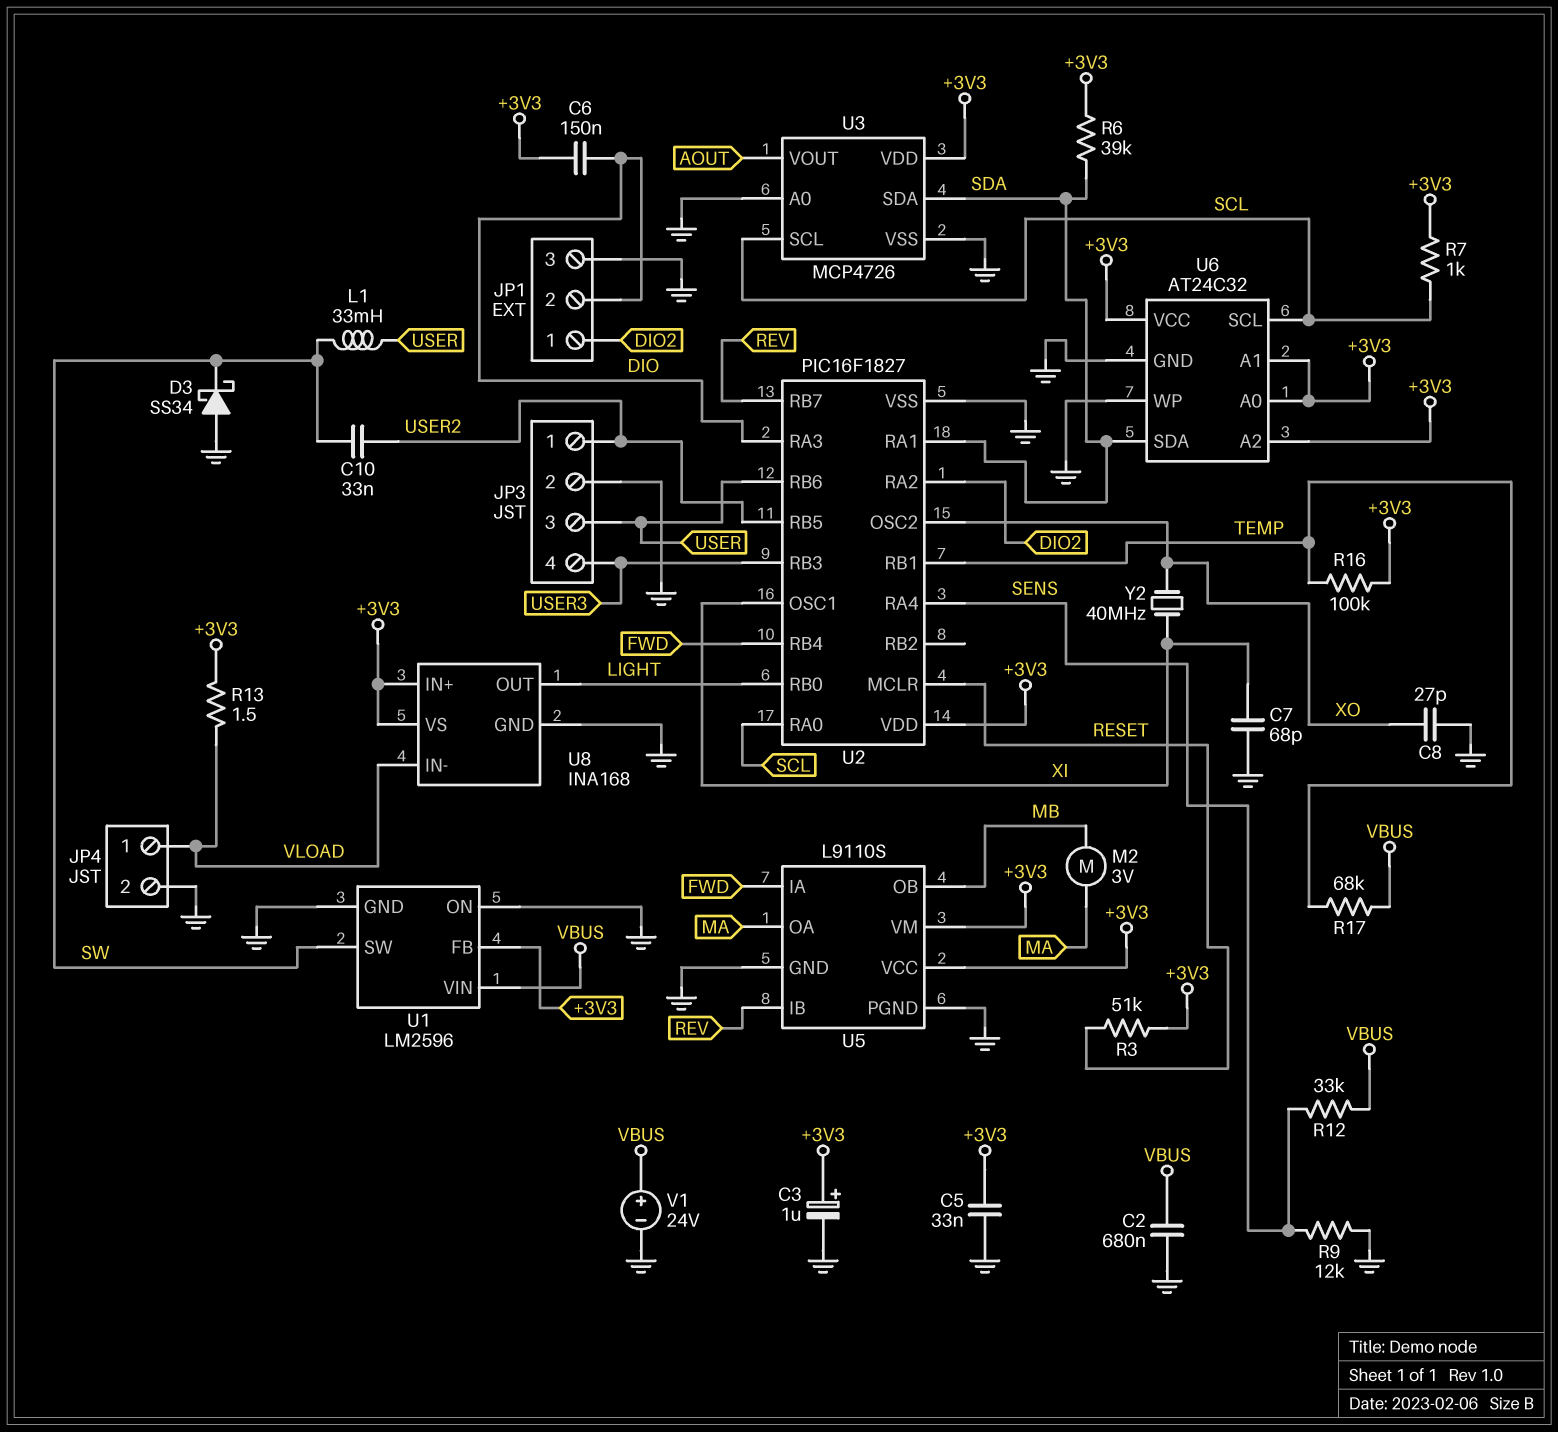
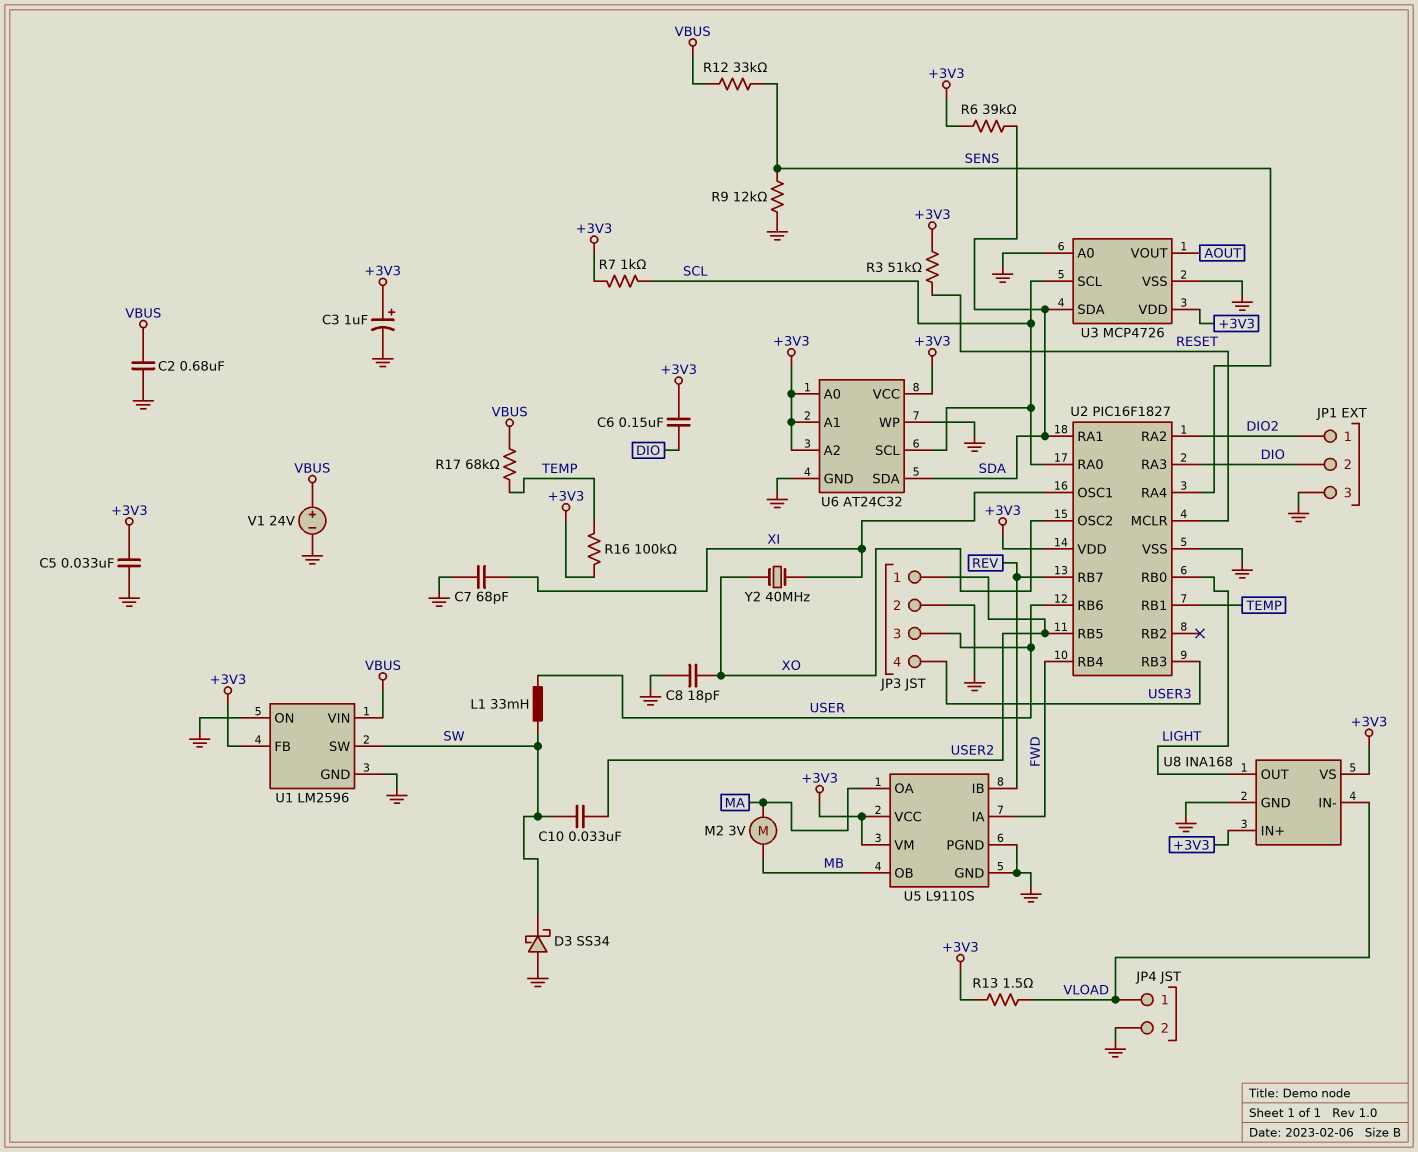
C8: 27pF (GND, XO) -> 18pF (GND, XO)

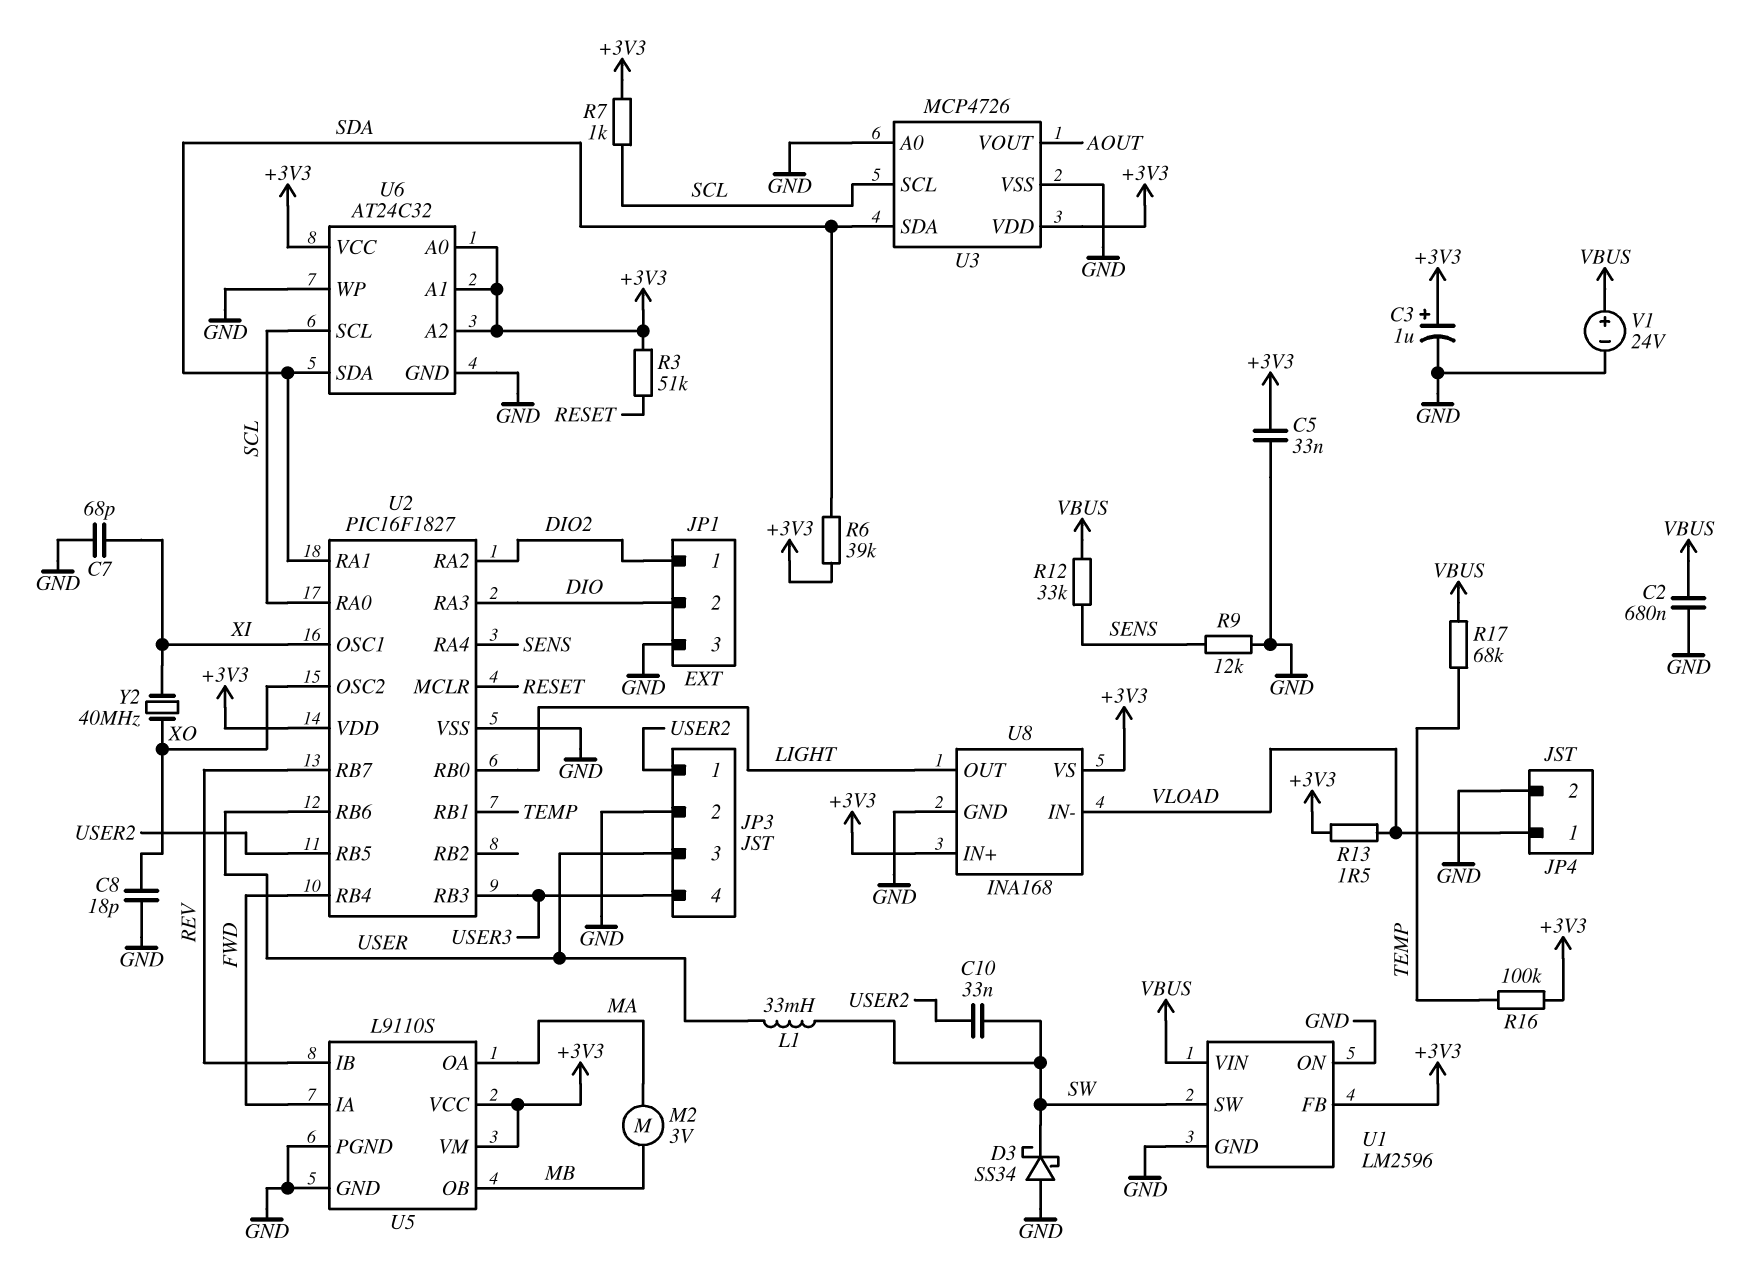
C6: 150nF (+3V3, DIO) -> none

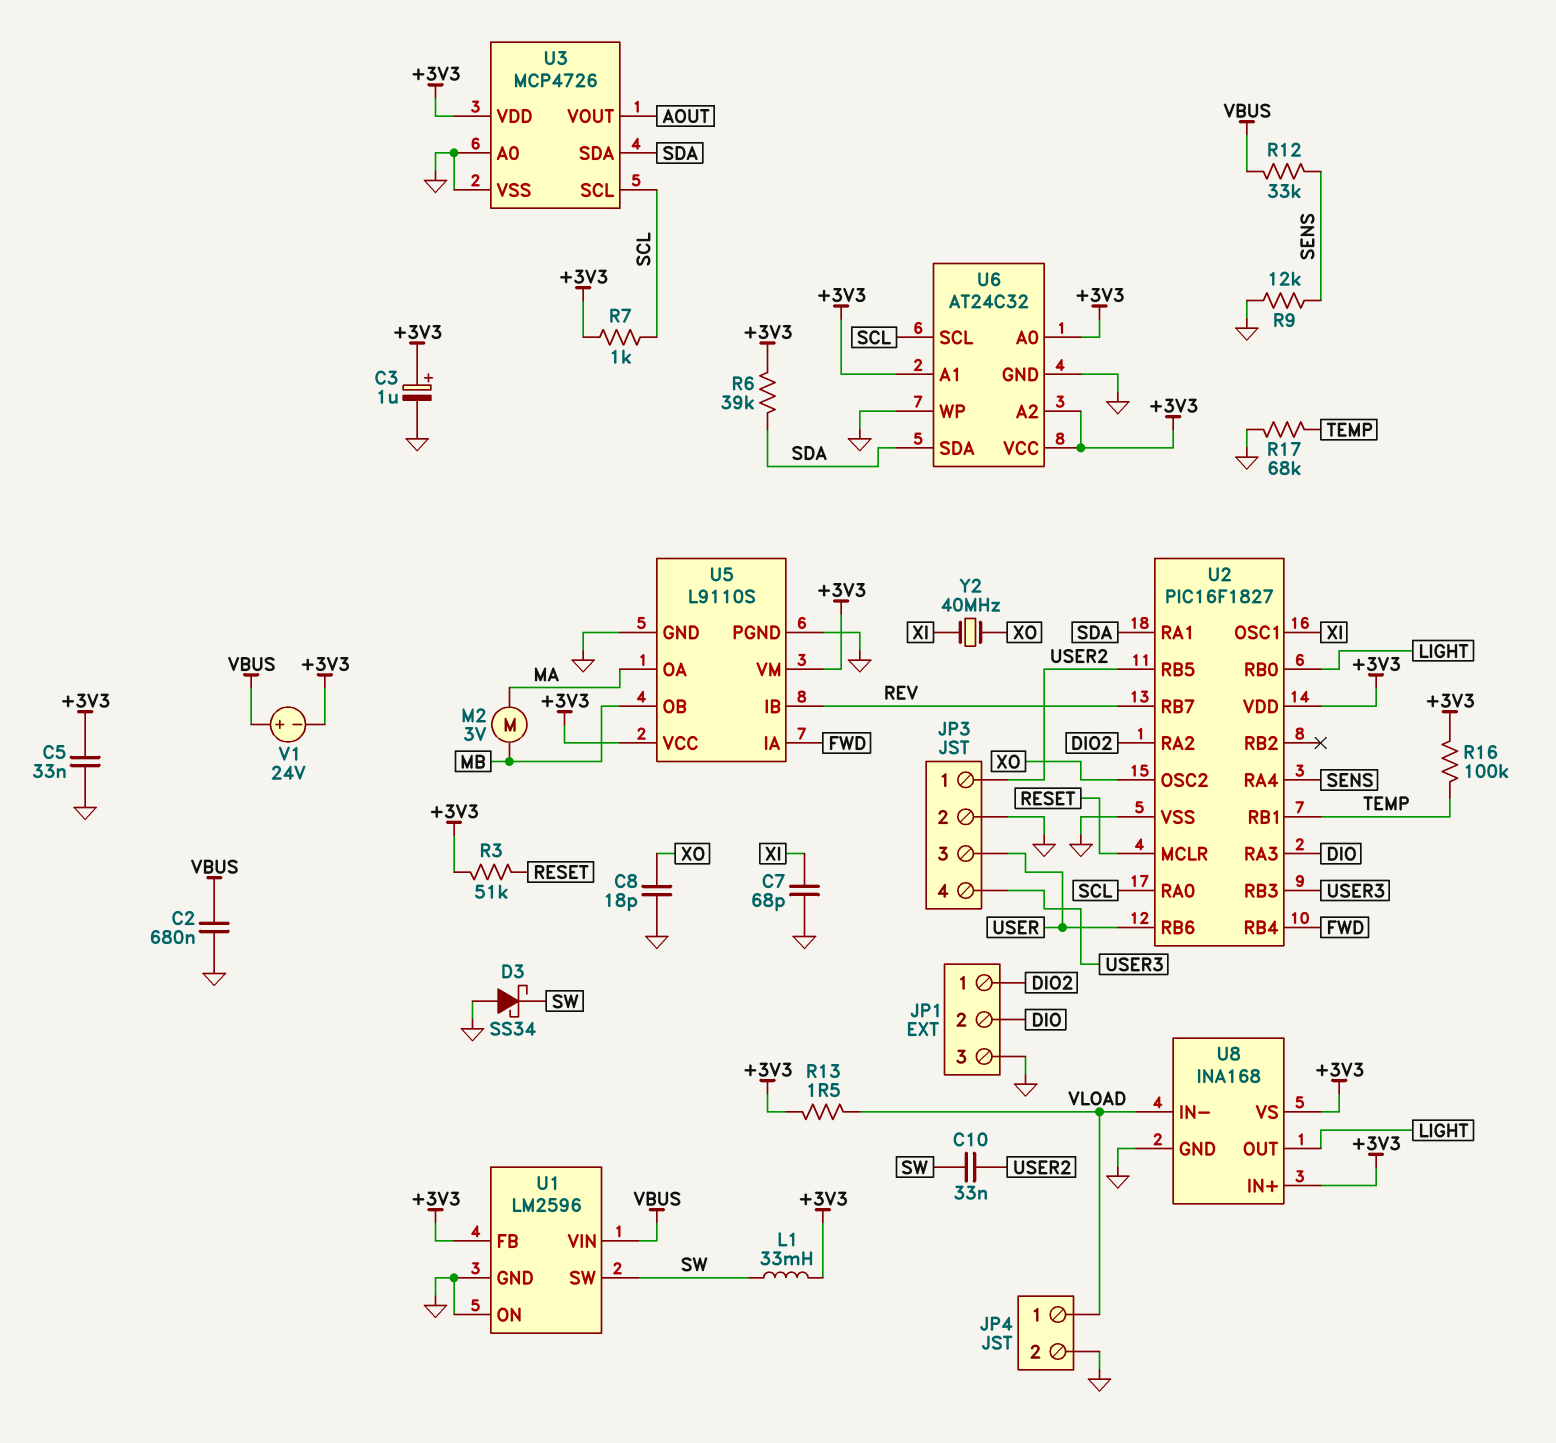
L1: 33mH (SW, USER) -> 33mH (+3V3, SW)
R17: 68k (TEMP, VBUS) -> 68k (GND, TEMP)
V1: 24V (plus VBUS, minus GND) -> 24V (plus VBUS, minus +3V3)

